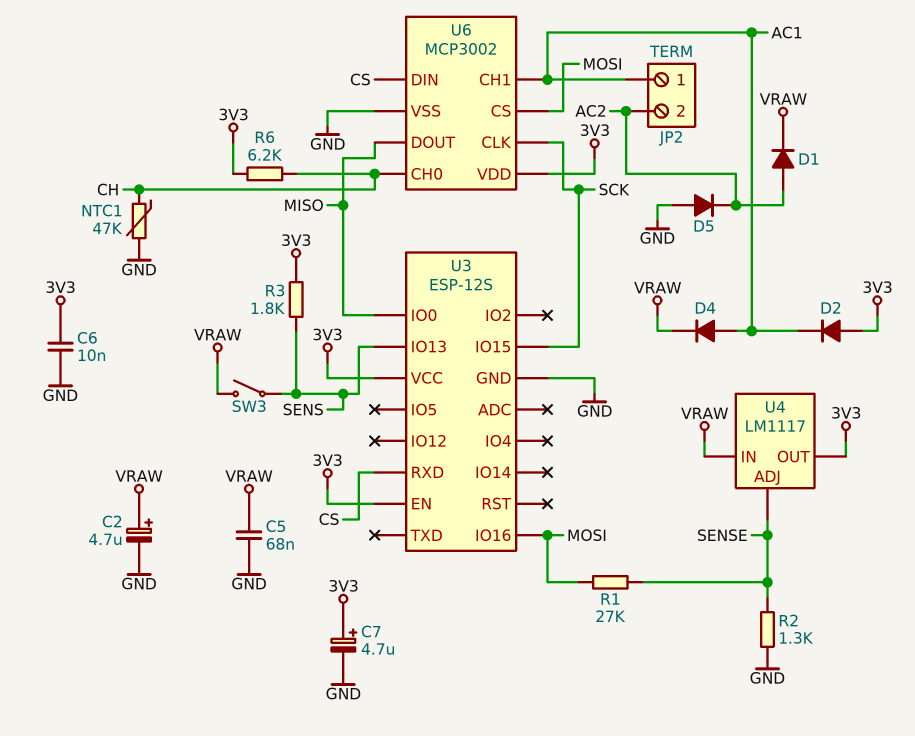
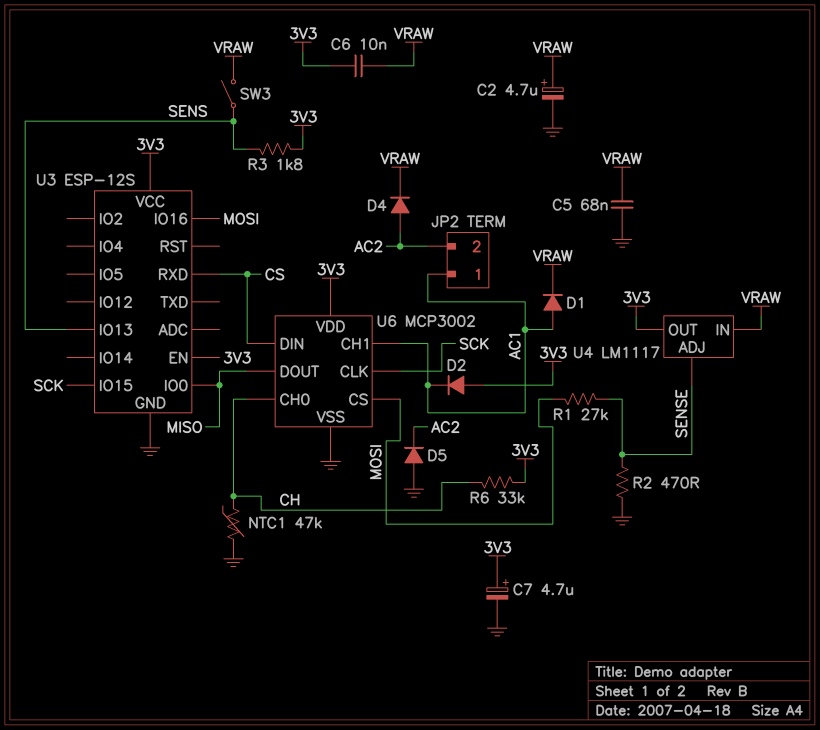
C6: 10nF (3V3, GND) -> 10nF (3V3, VRAW)
D1: diode (A AC2, K VRAW) -> diode (A AC1, K VRAW)
D4: diode (A AC1, K VRAW) -> diode (A AC2, K VRAW)
R2: 1.3k (GND, SENSE) -> 470 (GND, SENSE)
R6: 6.2k (3V3, CH) -> 33k (3V3, CH)

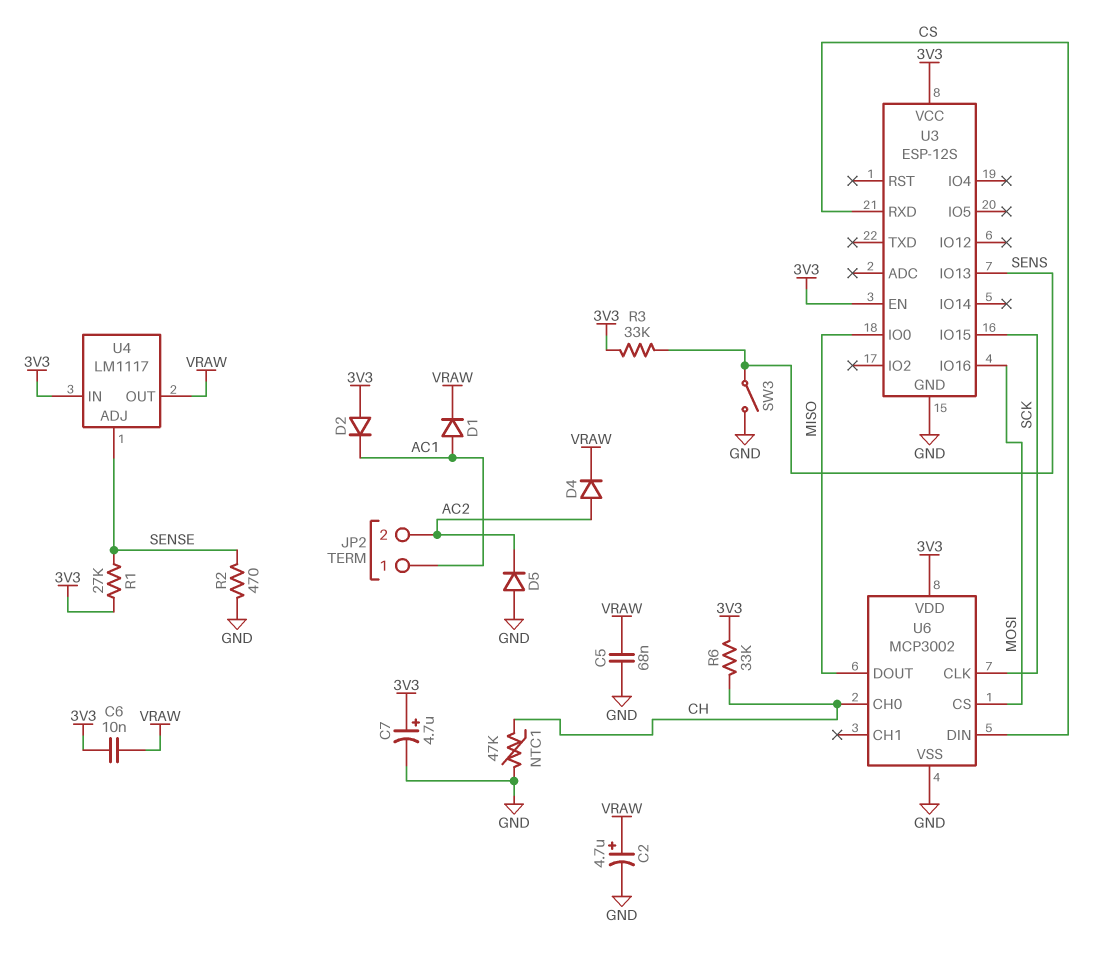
R1: 27k (MOSI, SENSE) -> 27k (3V3, SENSE)
R3: 1.8k (3V3, SENS) -> 33k (3V3, SENS)
SW3: switch (SENS, VRAW) -> switch (GND, SENS)
U4 pin IN: VRAW -> 3V3
U4 pin OUT: 3V3 -> VRAW
U6 pin CH1: AC1 -> none

